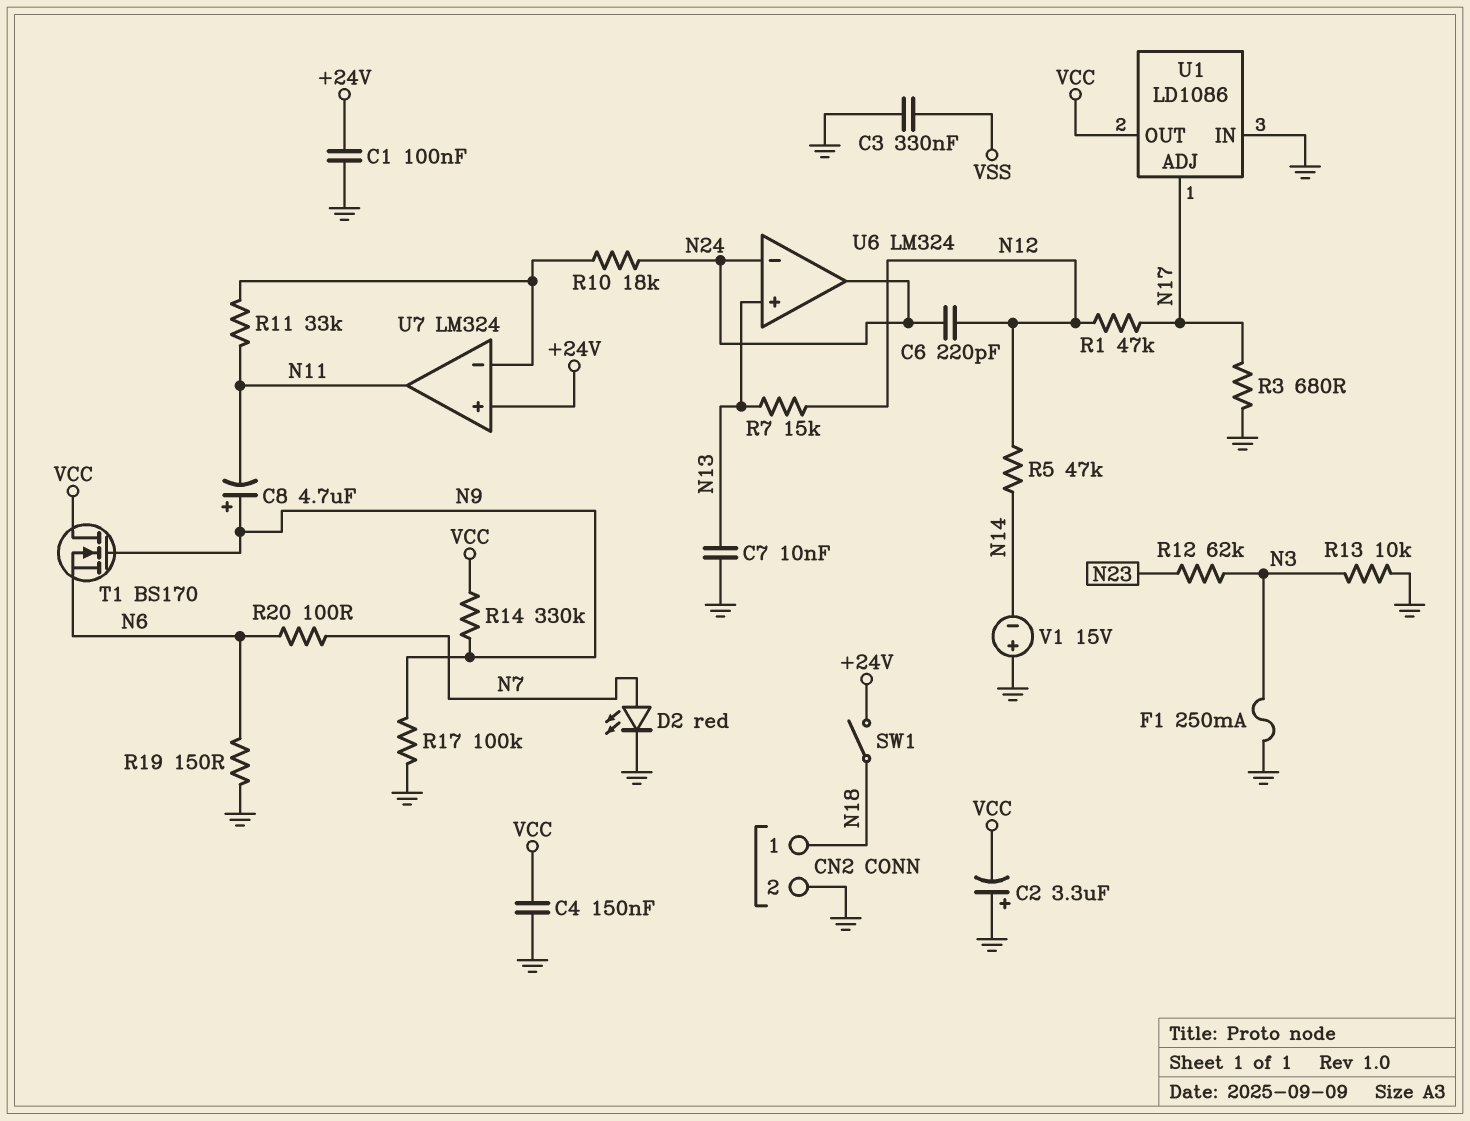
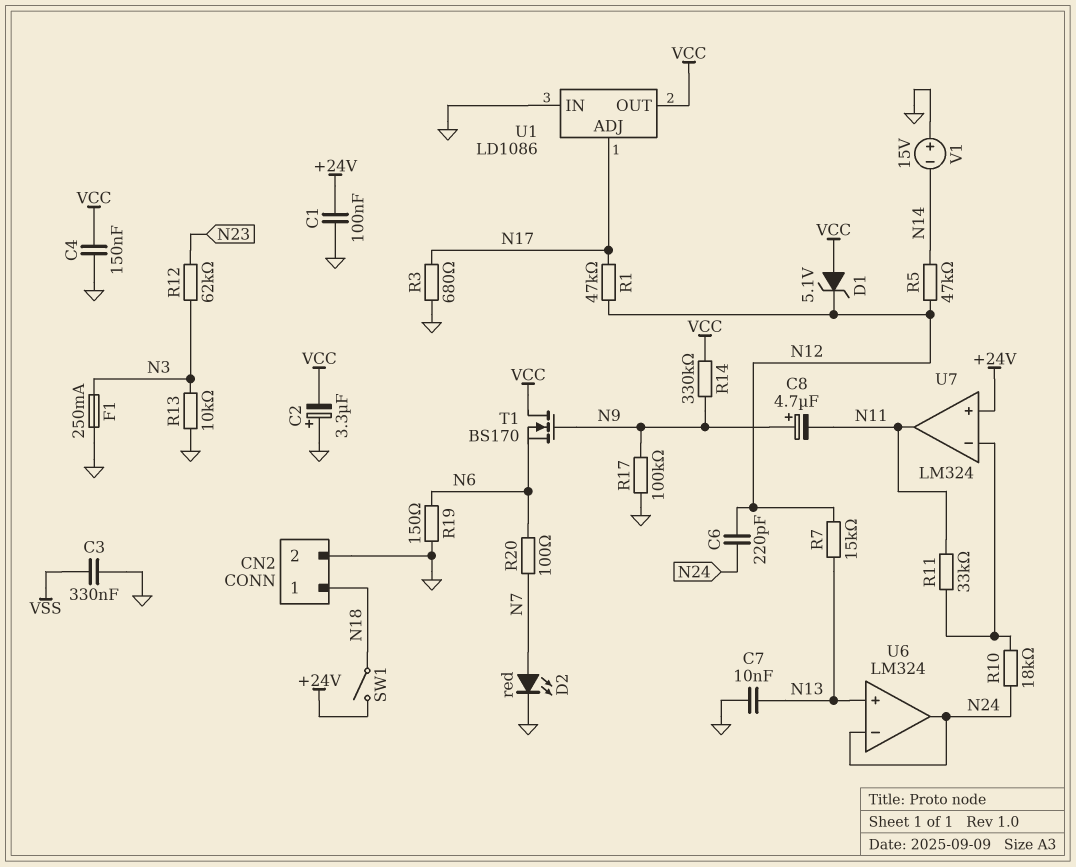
D1: none -> zener 5.1V (A VCC, K N12)

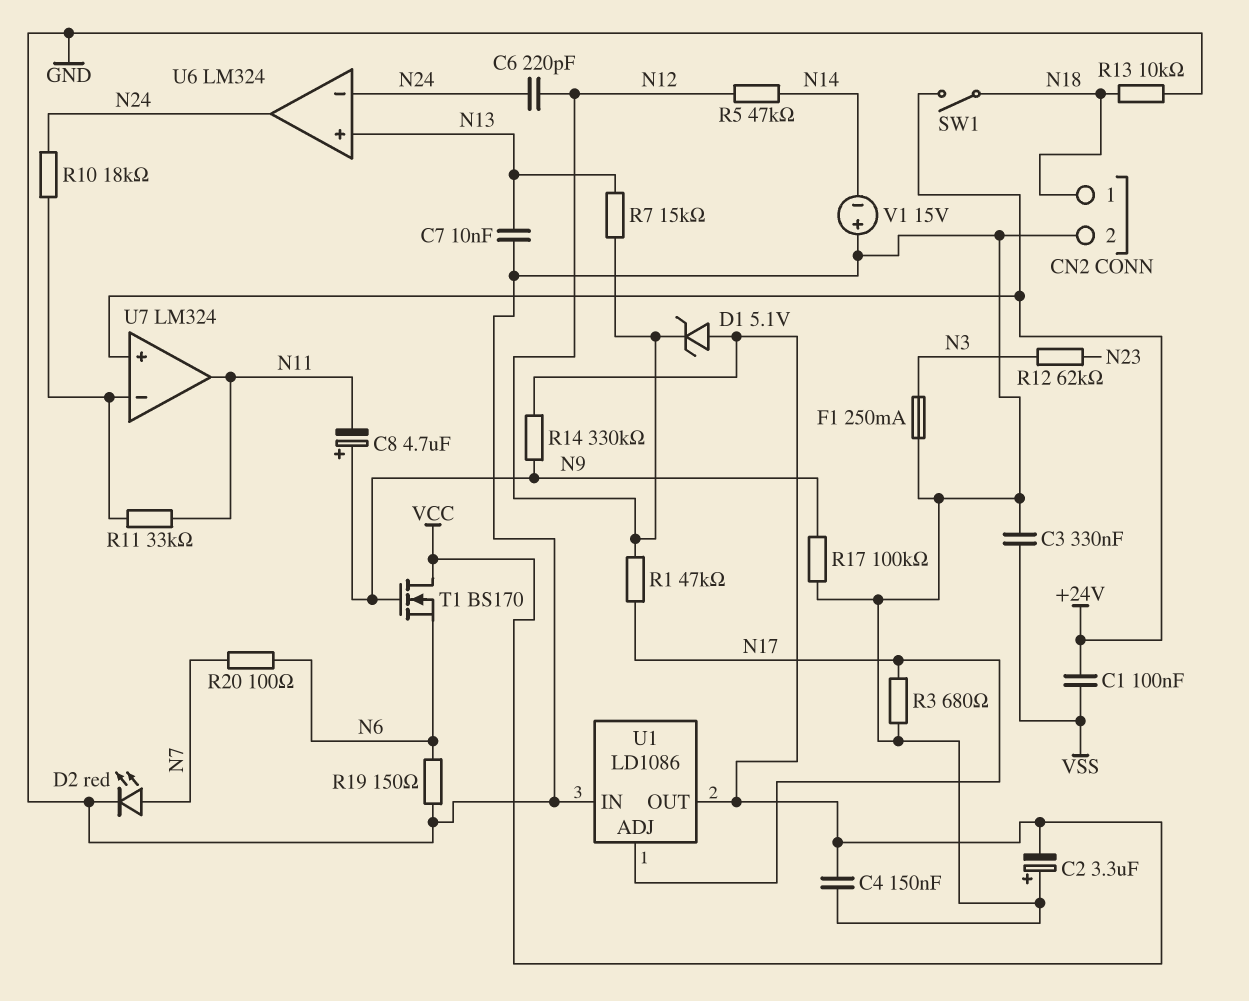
C1: 100nF (+24V, GND) -> 100nF (+24V, VSS)
R13: 10k (GND, N3) -> 10k (GND, N18)

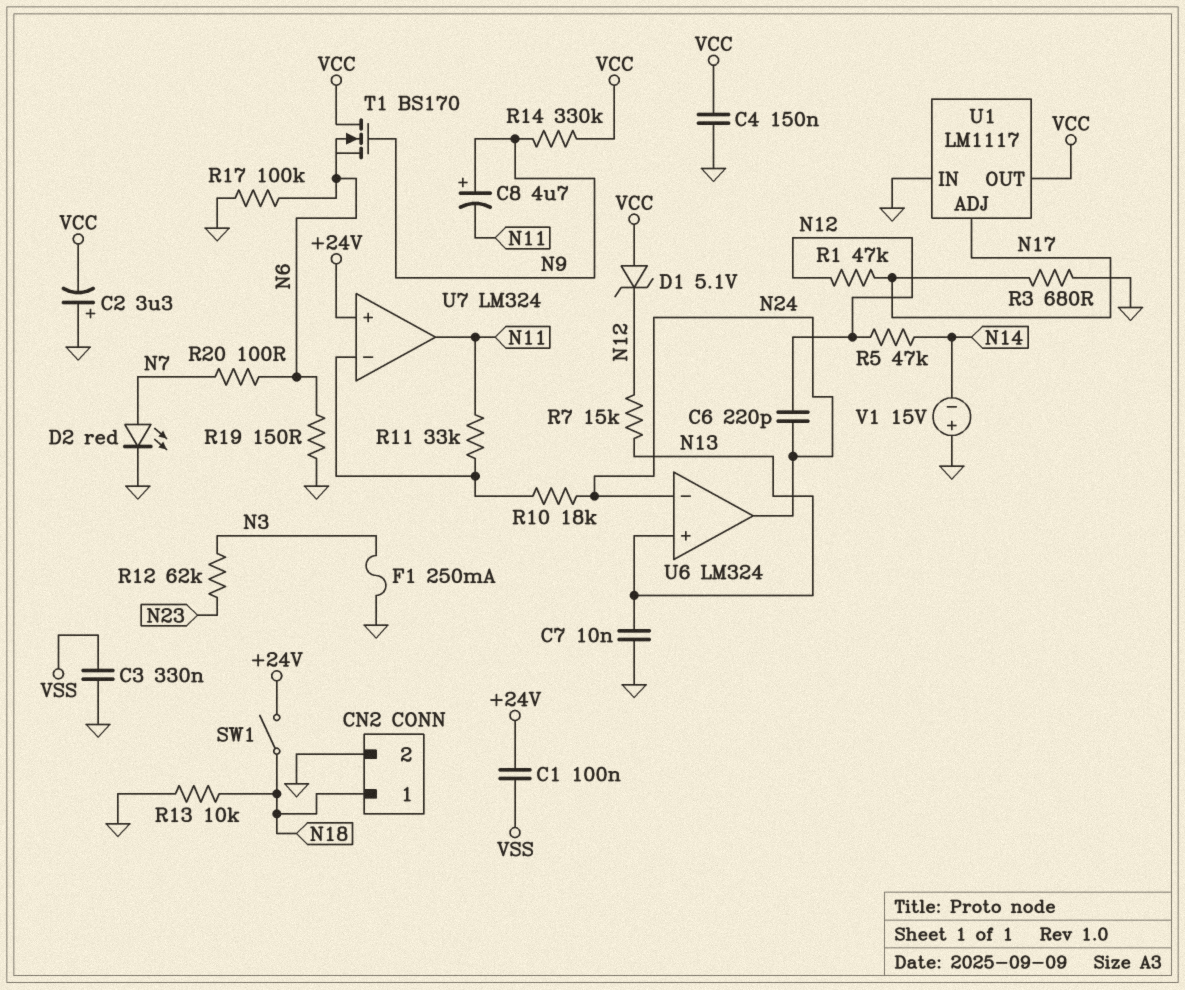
R17: 100k (GND, N9) -> 100k (GND, N6)
U1: LD1086 -> LM1117

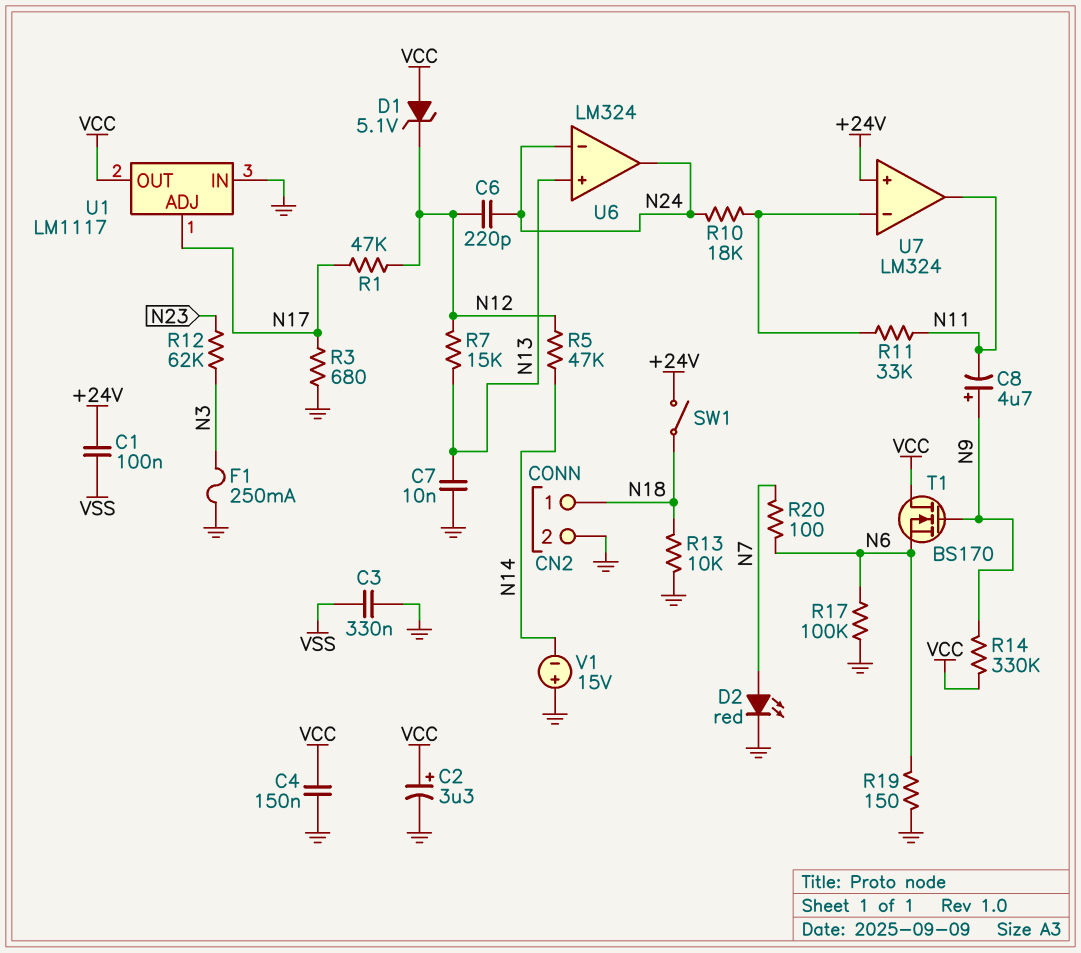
C2: 3.3uF (plus GND, minus VCC) -> 3.3uF (plus VCC, minus GND)

